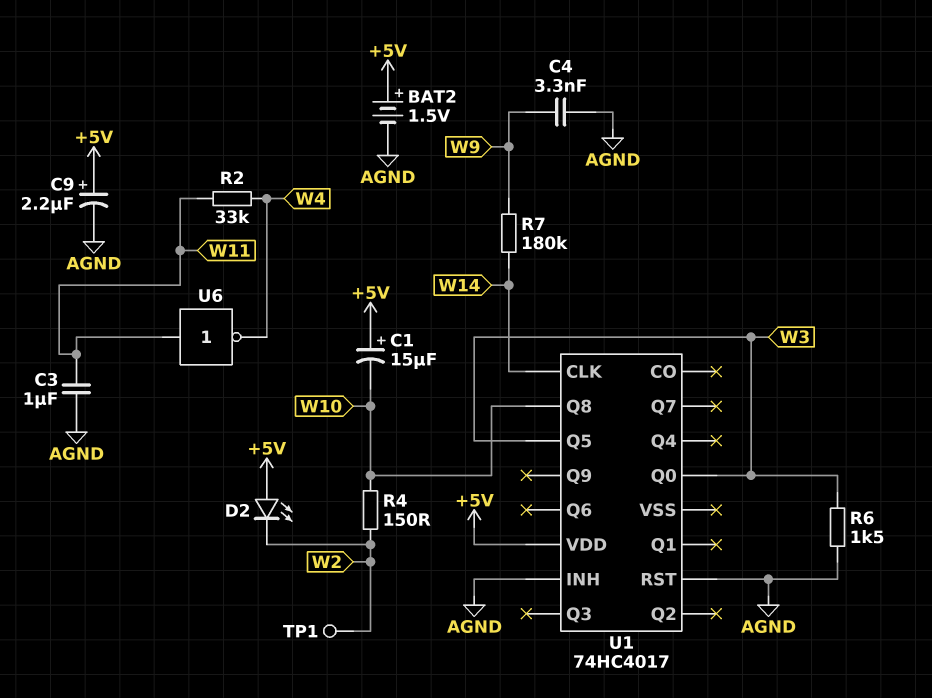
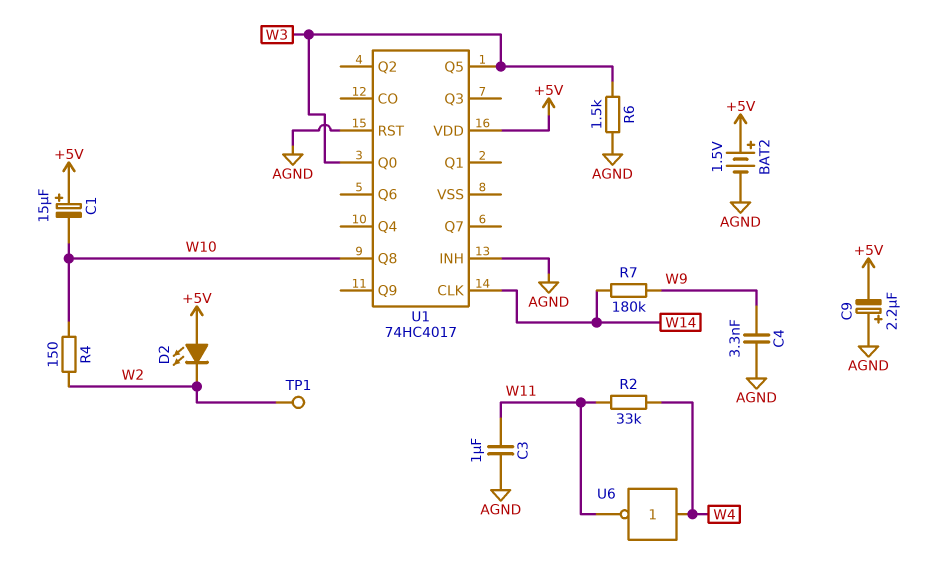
C9: 2.2uF (plus +5V, minus AGND) -> 2.2uF (plus AGND, minus +5V)
U6: NOT (in W11, out W4) -> NOT (in W4, out W11)

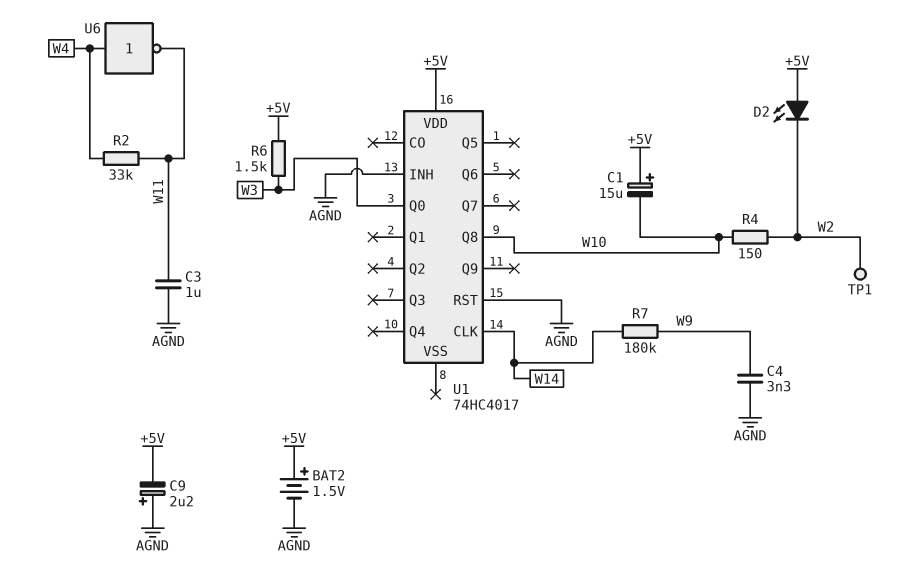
R6: 1.5k (AGND, W3) -> 1.5k (+5V, W3)
U1 pin Q5: W3 -> none

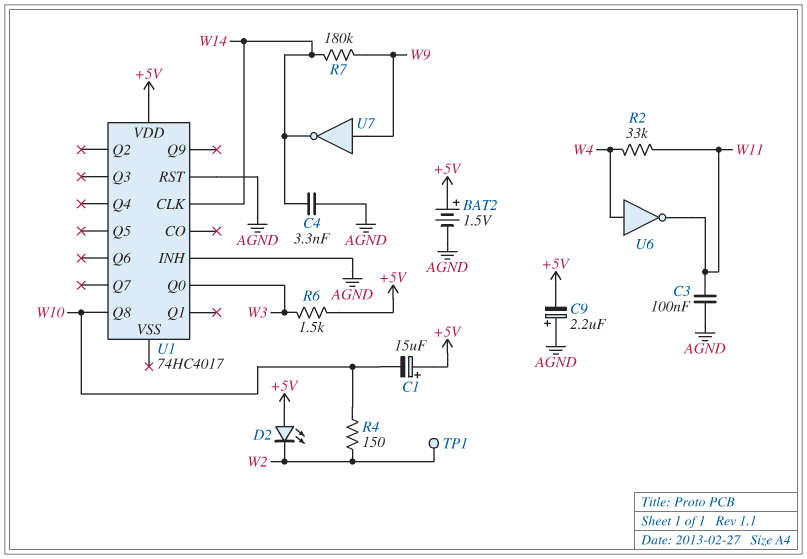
C3: 1uF (AGND, W11) -> 100nF (AGND, W11)
C4: 3.3nF (AGND, W9) -> 3.3nF (AGND, W14)
U7: none -> NOT (in W9, out W14)

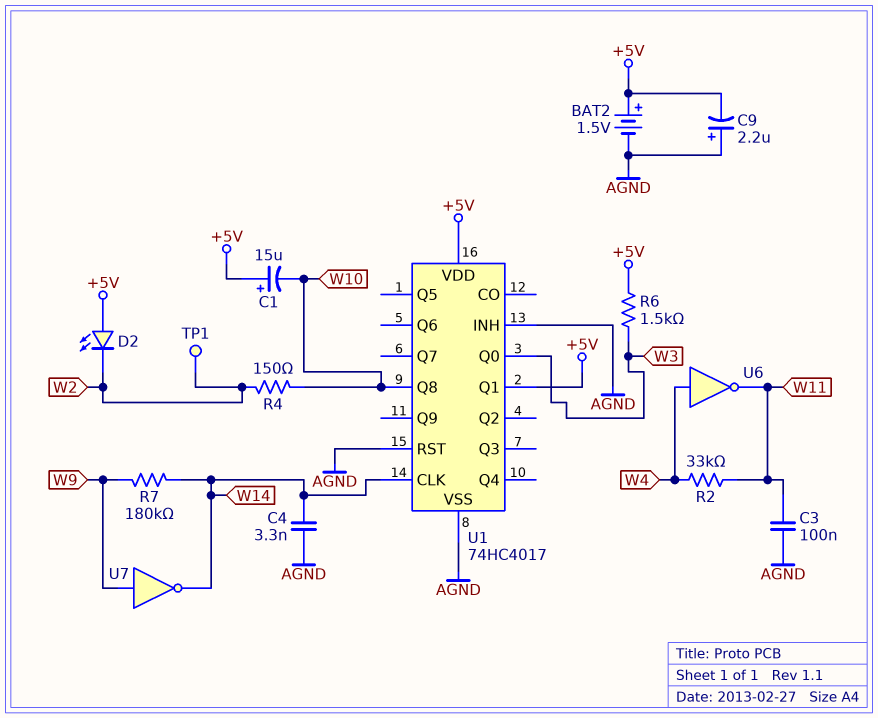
U1 pin Q1: none -> +5V
U1 pin VSS: none -> AGND

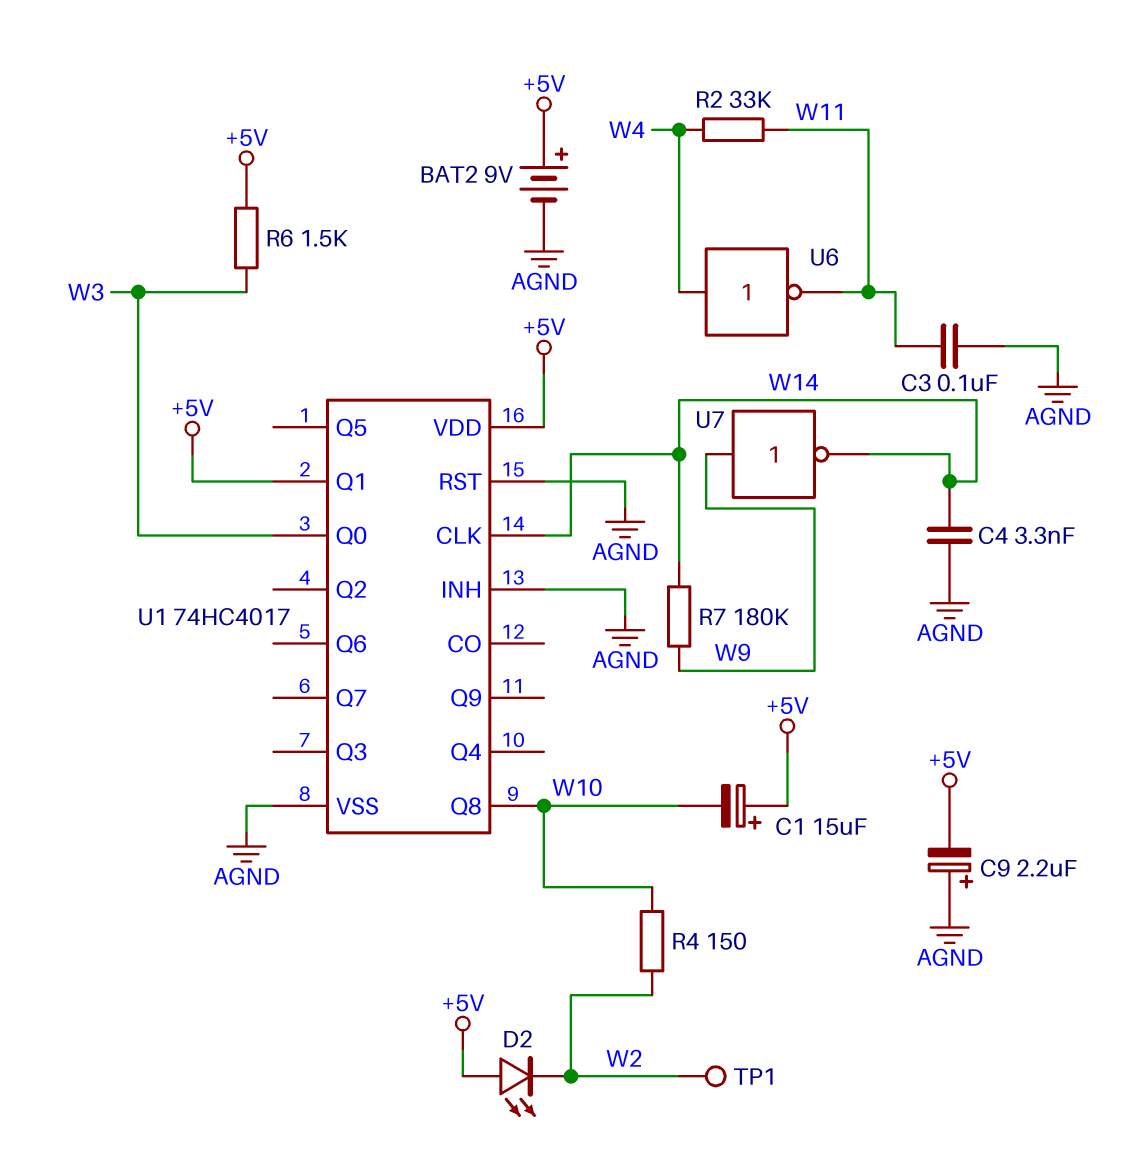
BAT2: 1.5V (plus +5V, minus AGND) -> 9V (plus +5V, minus AGND)

